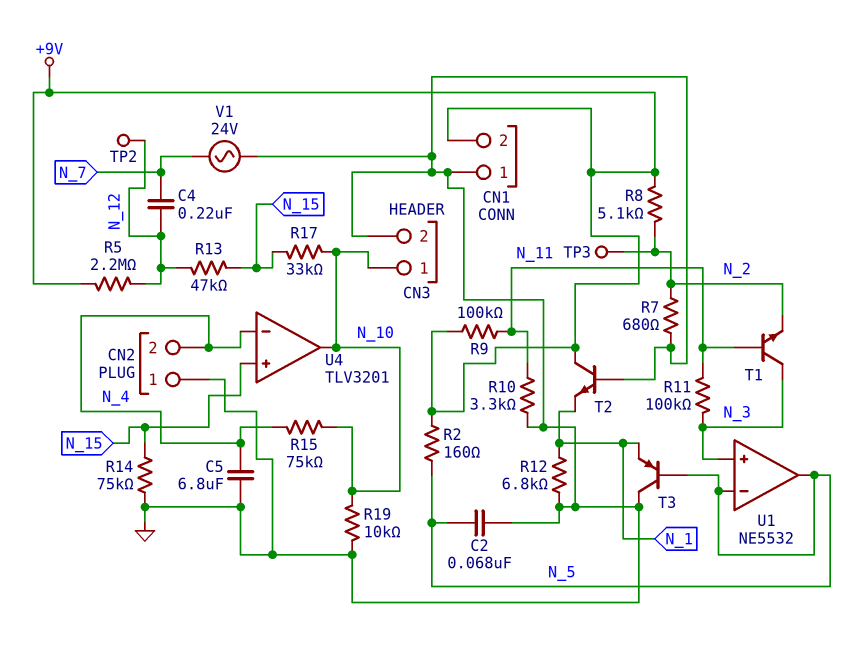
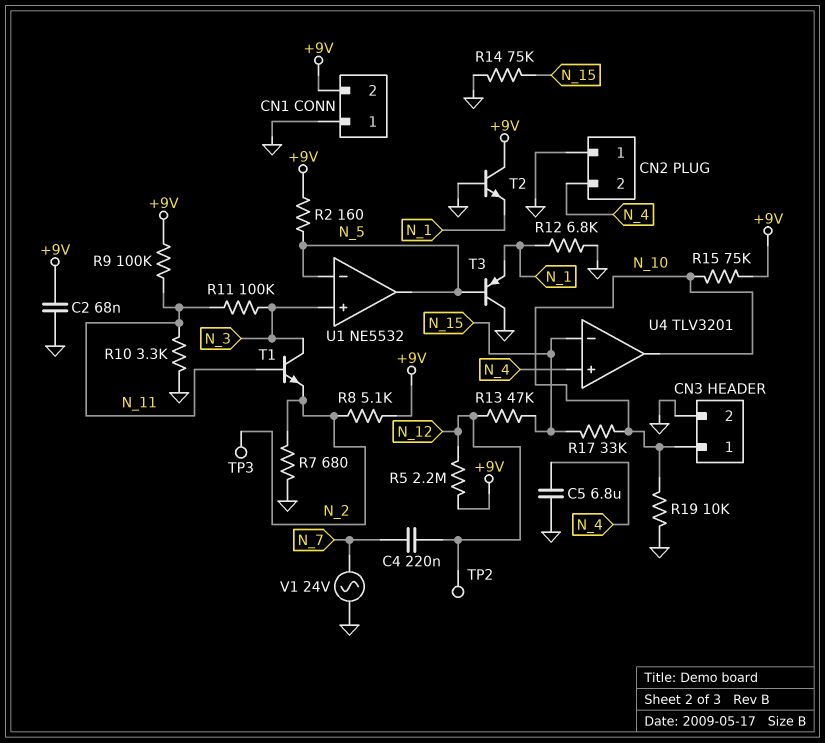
C2: 68nF (GND, N_5) -> 68nF (+9V, GND)
R15: 75k (N_4, N_10) -> 75k (+9V, N_10)
U4 pin in+: N_15 -> N_4
U4 pin in-: N_4 -> N_15

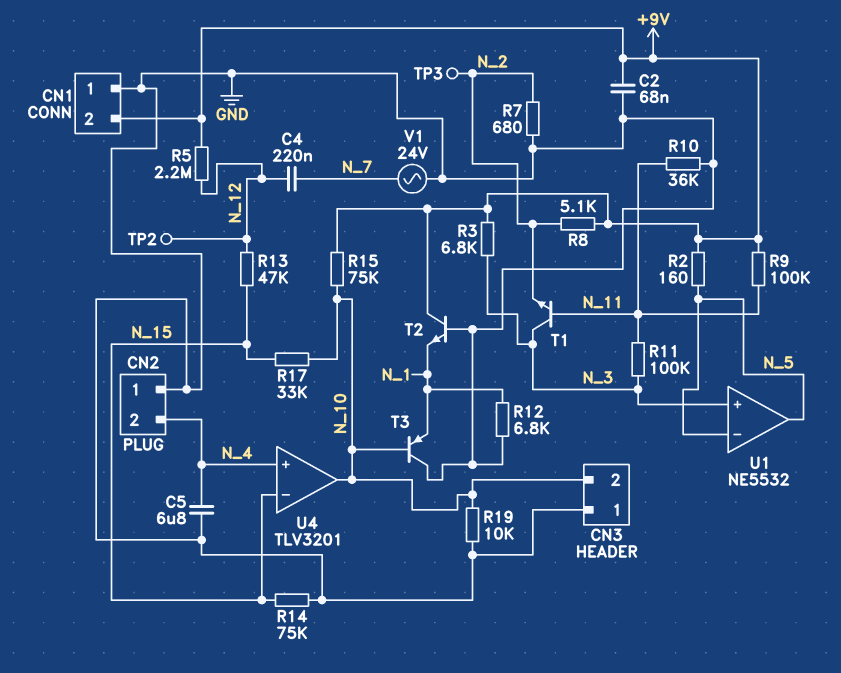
CN3 pin 1: N_10 -> GND
CN3 pin 2: GND -> N_10
R3: none -> 6.8k (+9V, N_3)
R10: 3.3k (GND, N_11) -> 36k (GND, N_11)
T3: PNP (B N_5, C GND, E N_1) -> PNP (B N_10, C GND, E N_1)

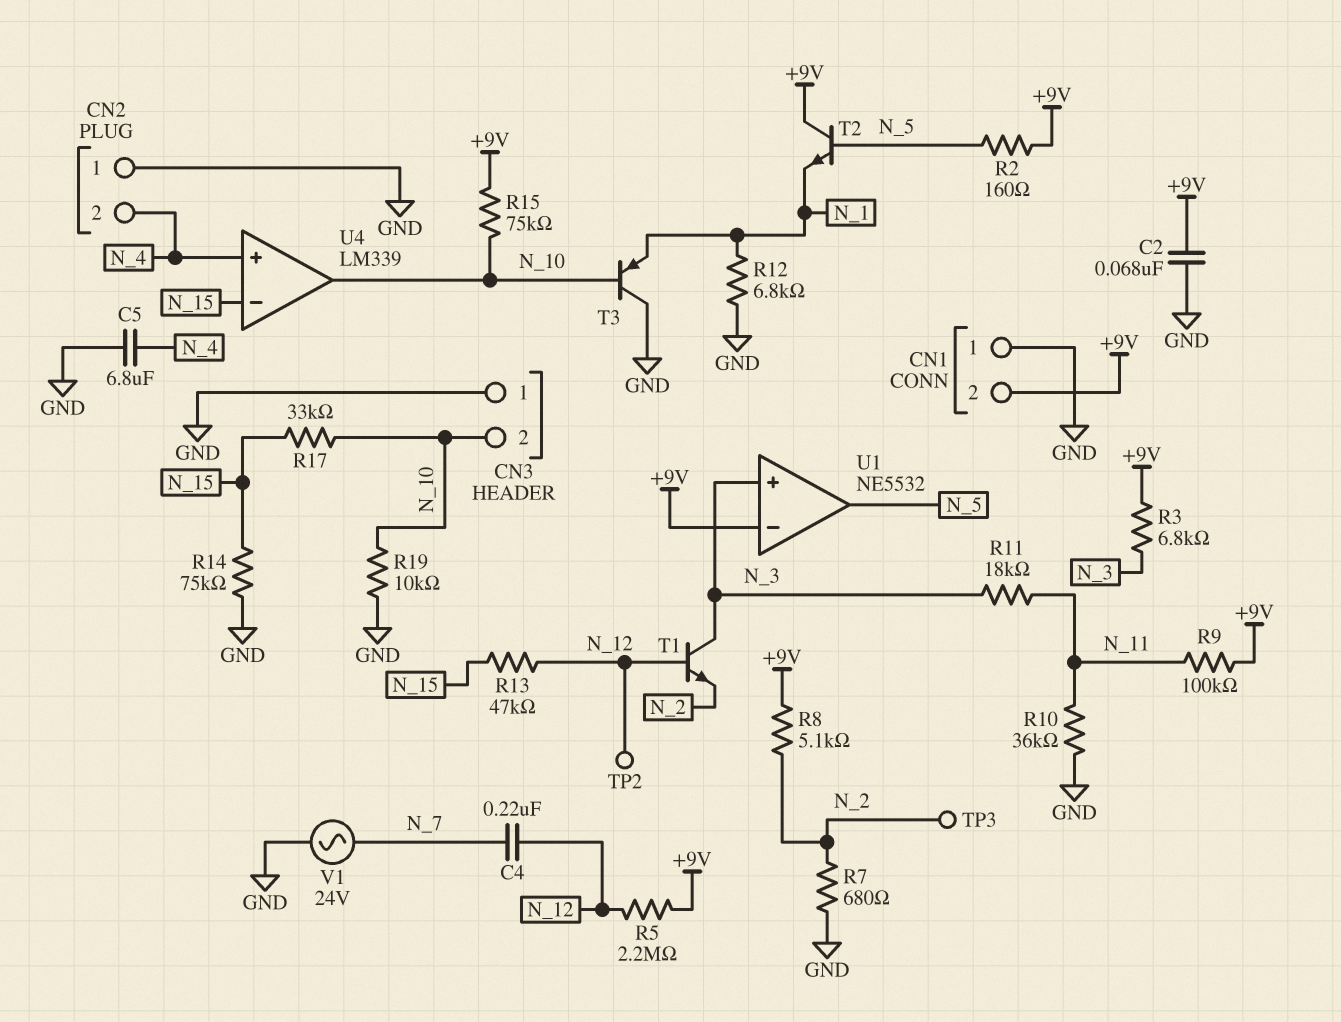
R11: 100k (N_3, N_11) -> 18k (N_3, N_11)
T1: NPN (B N_11, C N_3, E N_2) -> NPN (B N_12, C N_3, E N_2)
T2: NPN (B GND, C +9V, E N_1) -> NPN (B N_5, C +9V, E N_1)
U1 pin in-: N_5 -> +9V
U4: TLV3201 -> LM339

